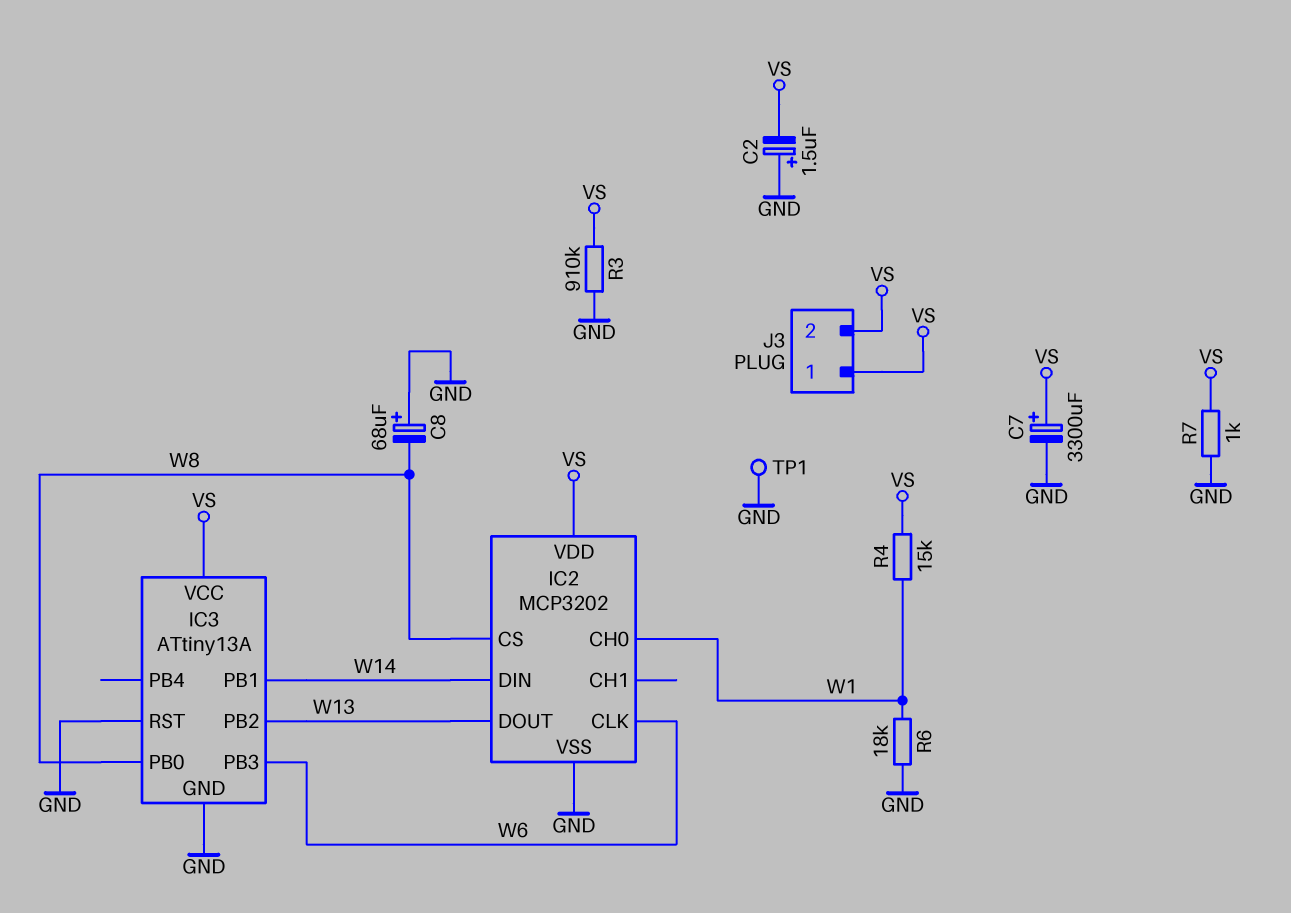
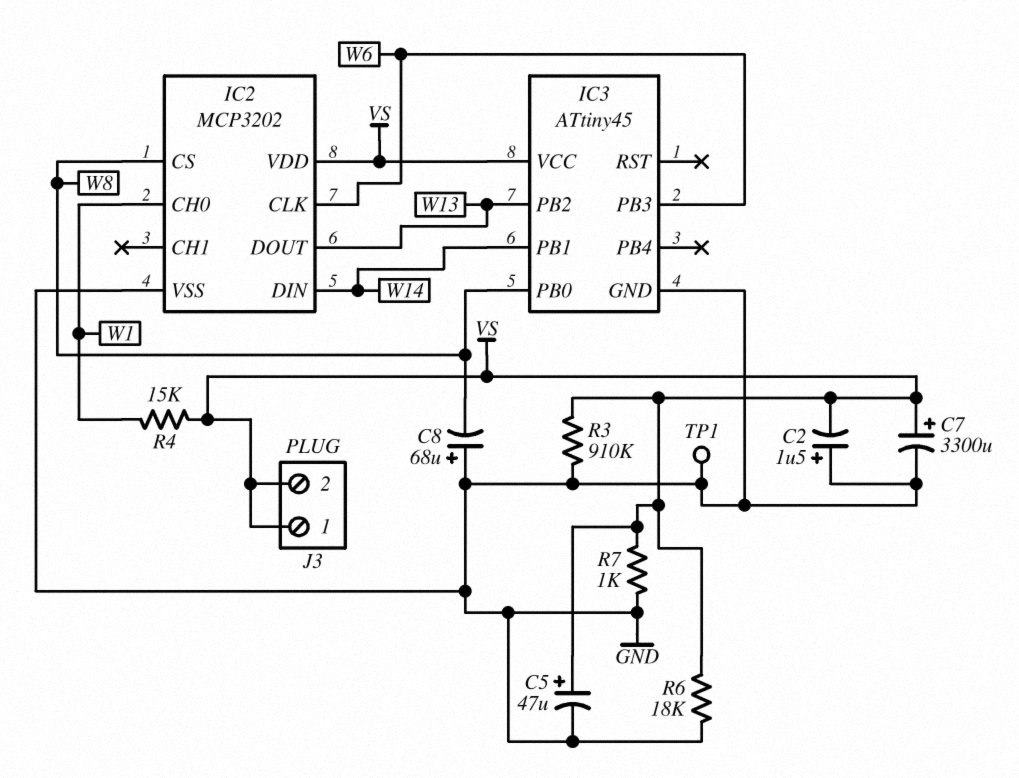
C5: none -> 47uF (plus VS, minus GND)
IC3: ATtiny13A -> ATtiny45
IC3 pin RST: GND -> none
R6: 18k (GND, W1) -> 18k (GND, VS)

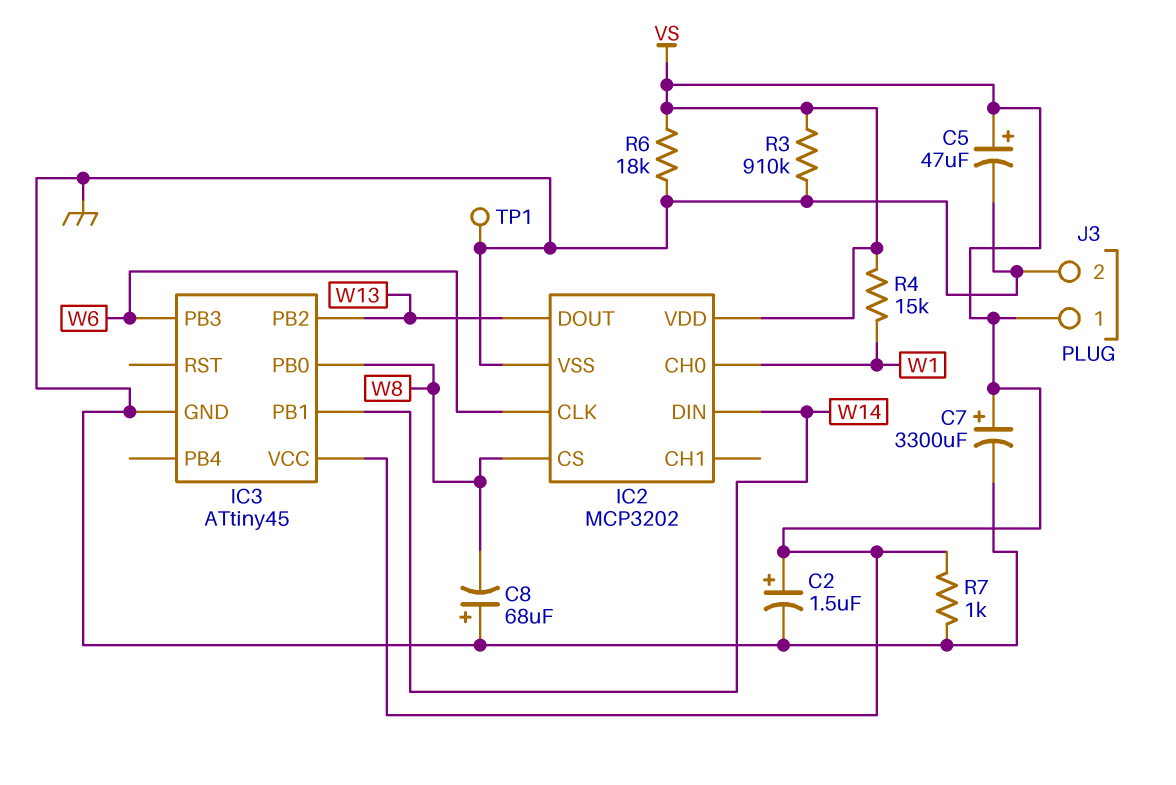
C2: 1.5uF (plus GND, minus VS) -> 1.5uF (plus VS, minus GND)
J3 pin 2: VS -> GND

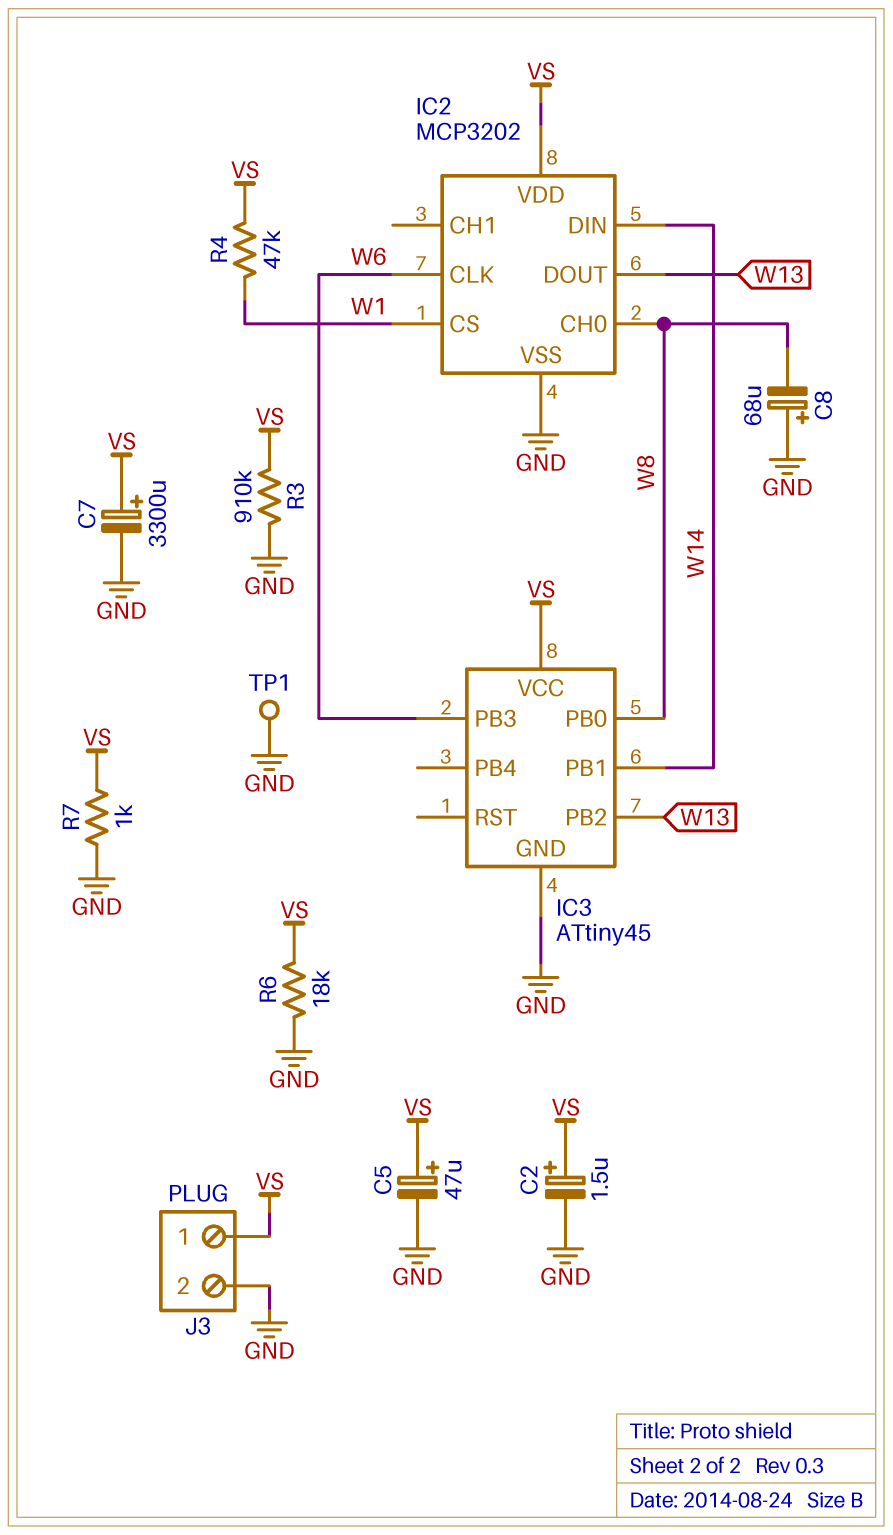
IC2 pin CH0: W1 -> W8
IC2 pin CS: W8 -> W1
R4: 15k (VS, W1) -> 47k (VS, W1)

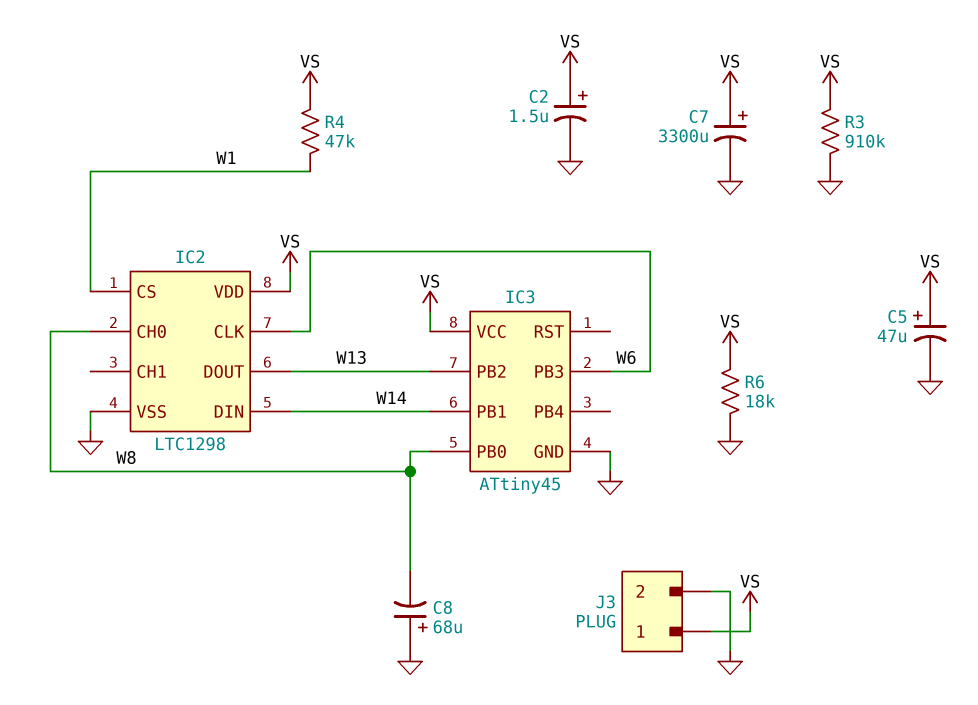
IC2: MCP3202 -> LTC1298
R7: 1k (GND, VS) -> none
TP1: test point (GND) -> none

